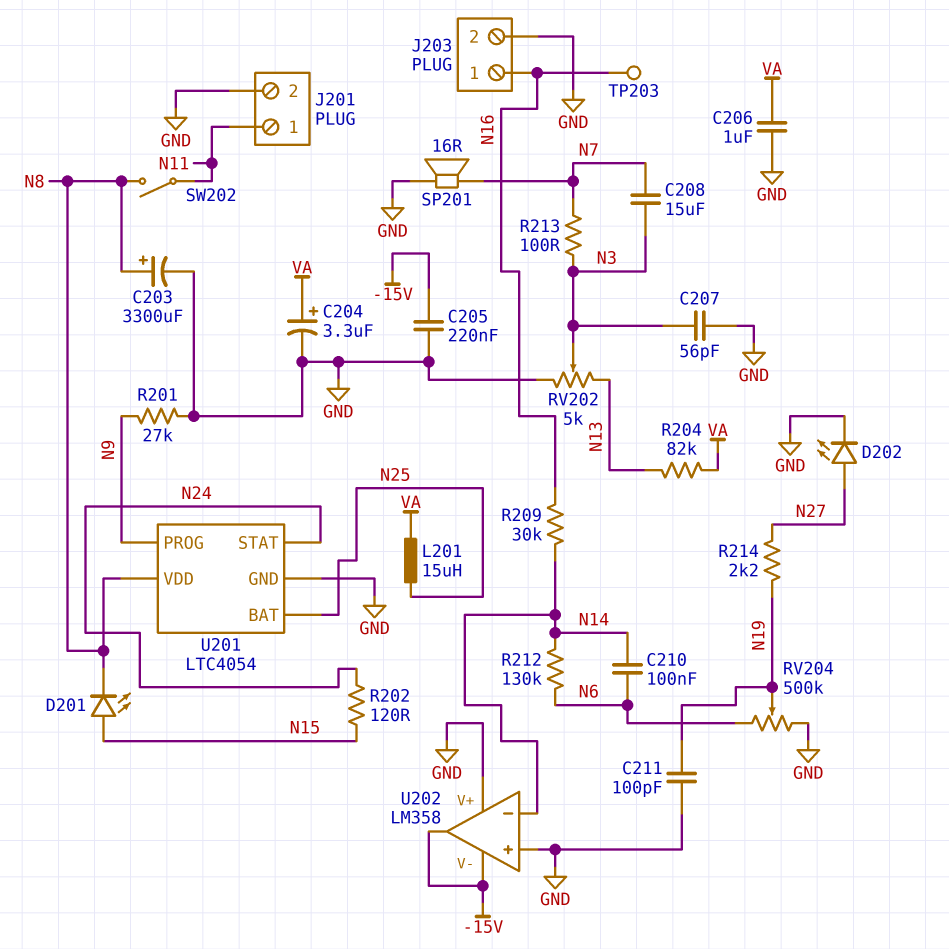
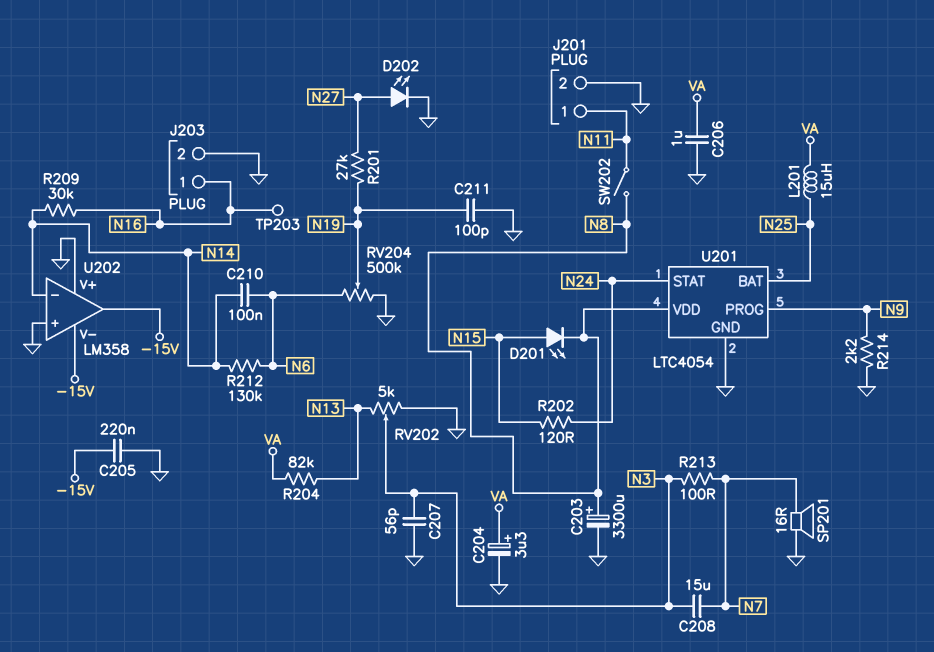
R201: 27k (GND, N9) -> 27k (N19, N27)
R214: 2.2k (N19, N27) -> 2.2k (GND, N9)

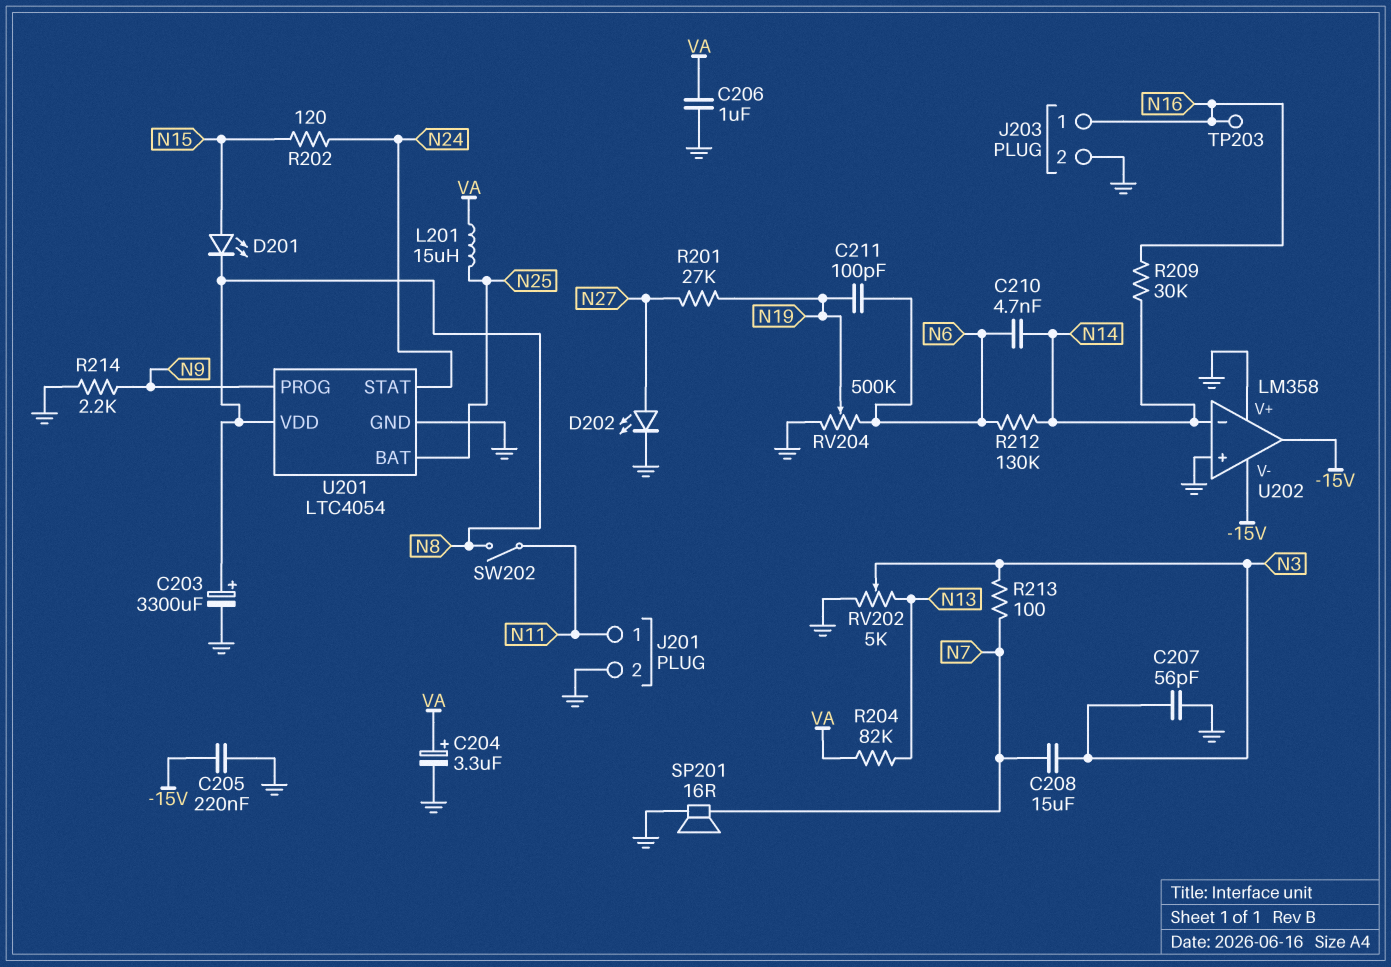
C210: 100nF (N6, N14) -> 4.7nF (N6, N14)
C211: 100pF (GND, N19) -> 100pF (N6, N19)

